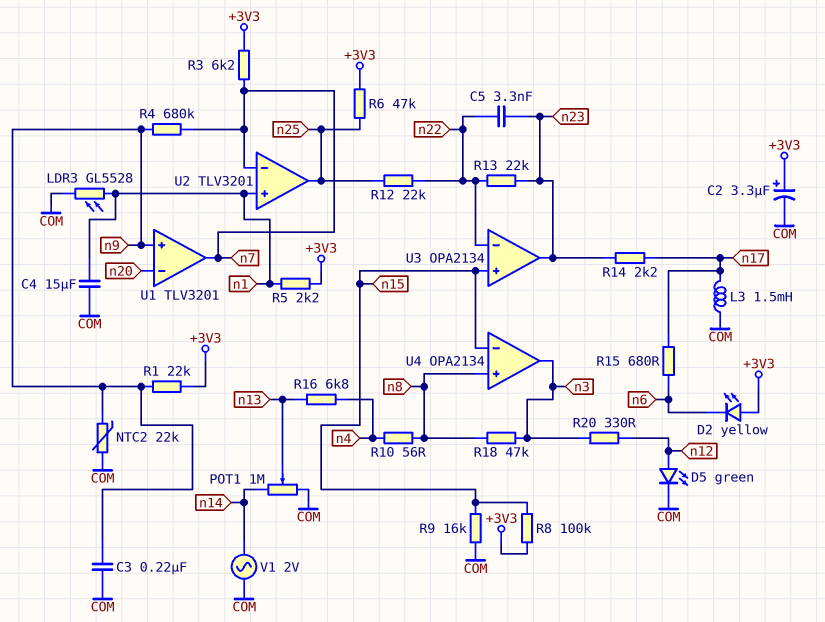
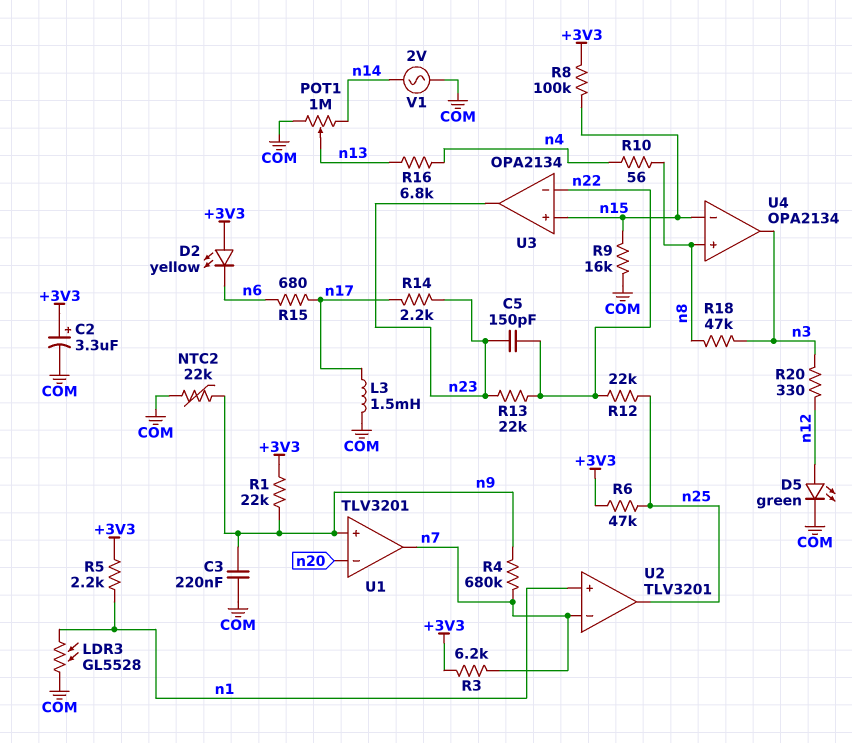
C4: 15uF (COM, n1) -> none
C5: 3.3nF (n22, n23) -> 150pF (n22, n23)

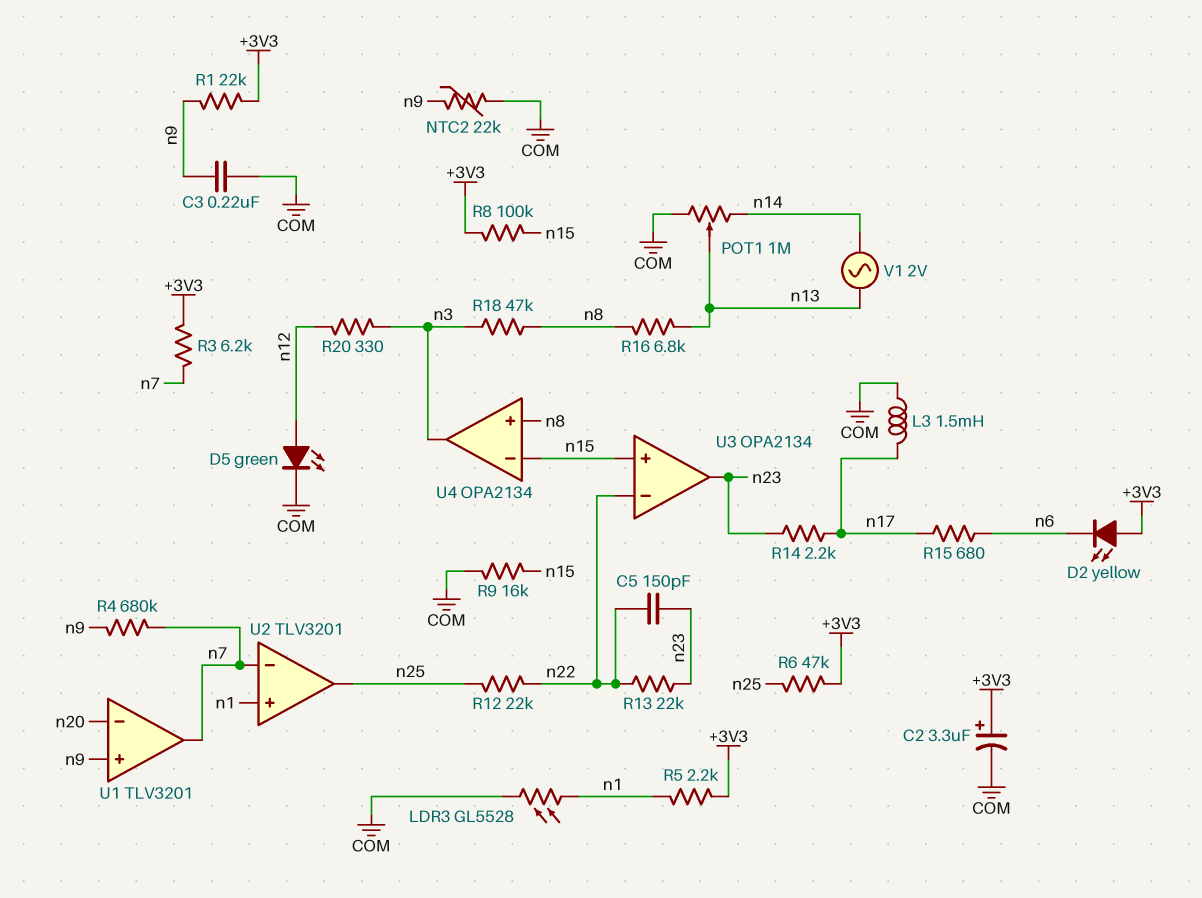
R10: 56 (n4, n8) -> none
R16: 6.8k (n4, n13) -> 6.8k (n8, n13)
V1: AC 2V (COM, n14) -> AC 2V (n13, n14)

